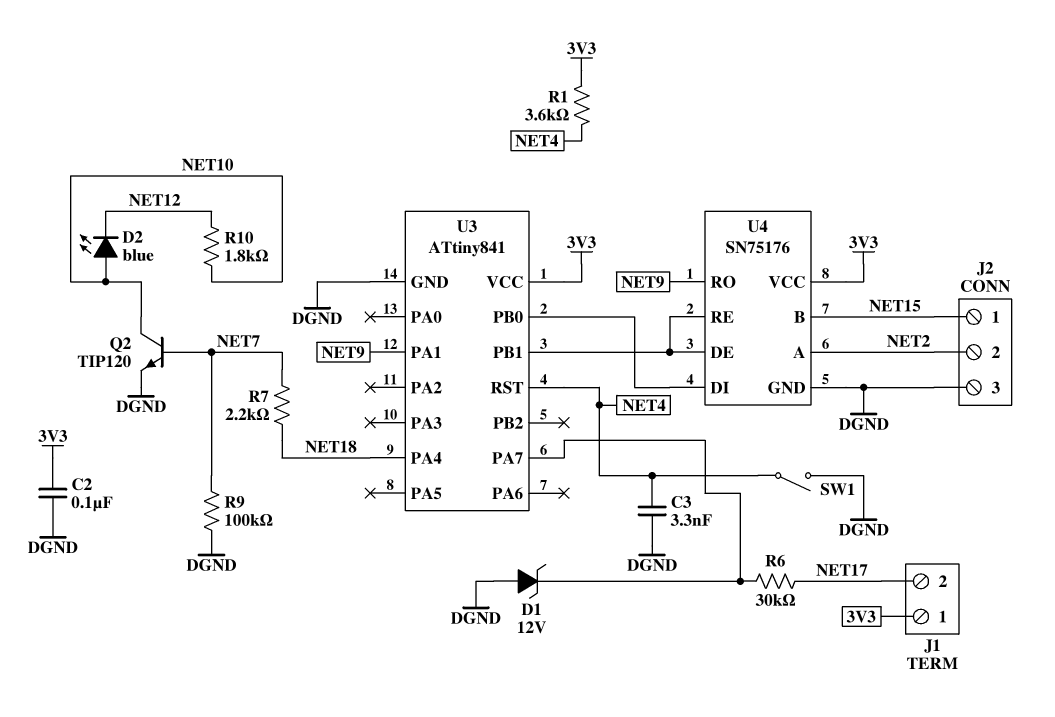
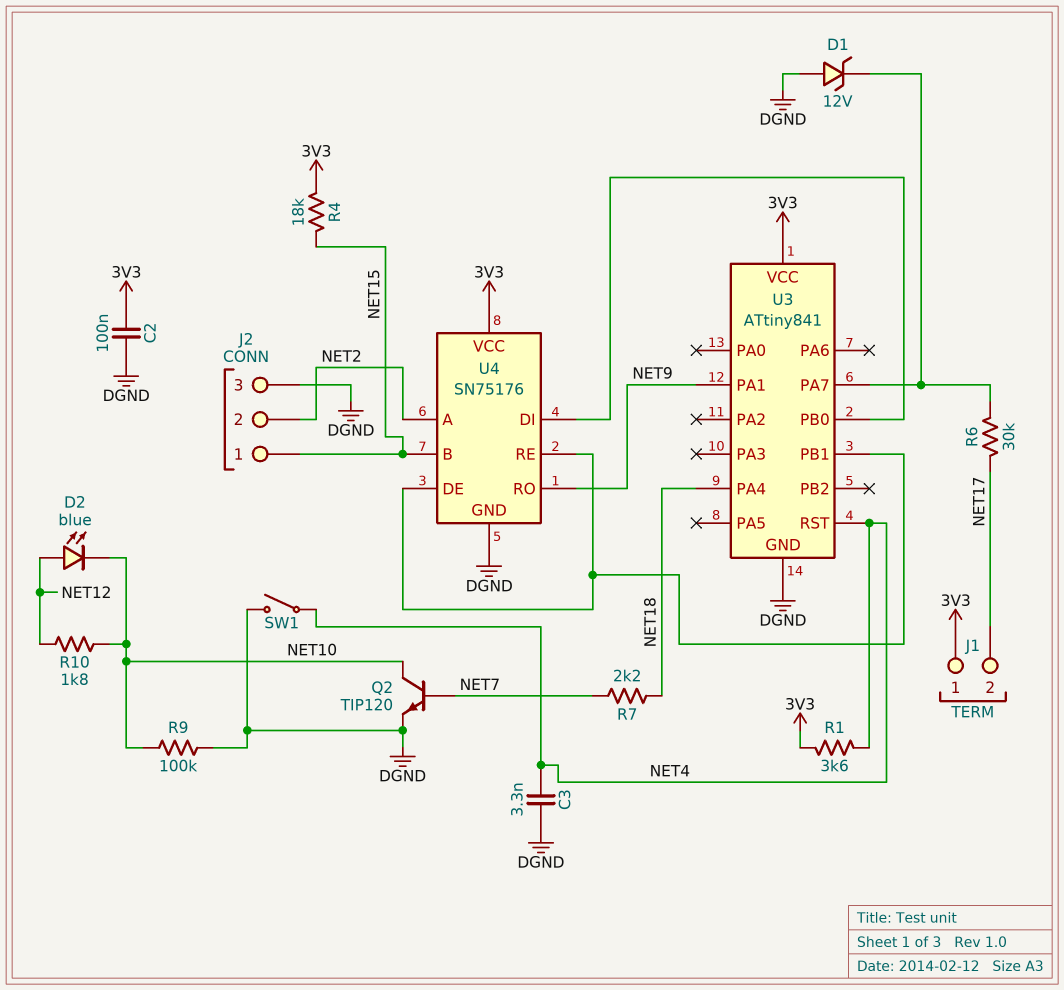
D2: LED blue (A NET10, K NET12) -> LED blue (A NET12, K NET10)
R4: none -> 18k (3V3, NET15)
R9: 100k (DGND, NET7) -> 100k (DGND, NET10)

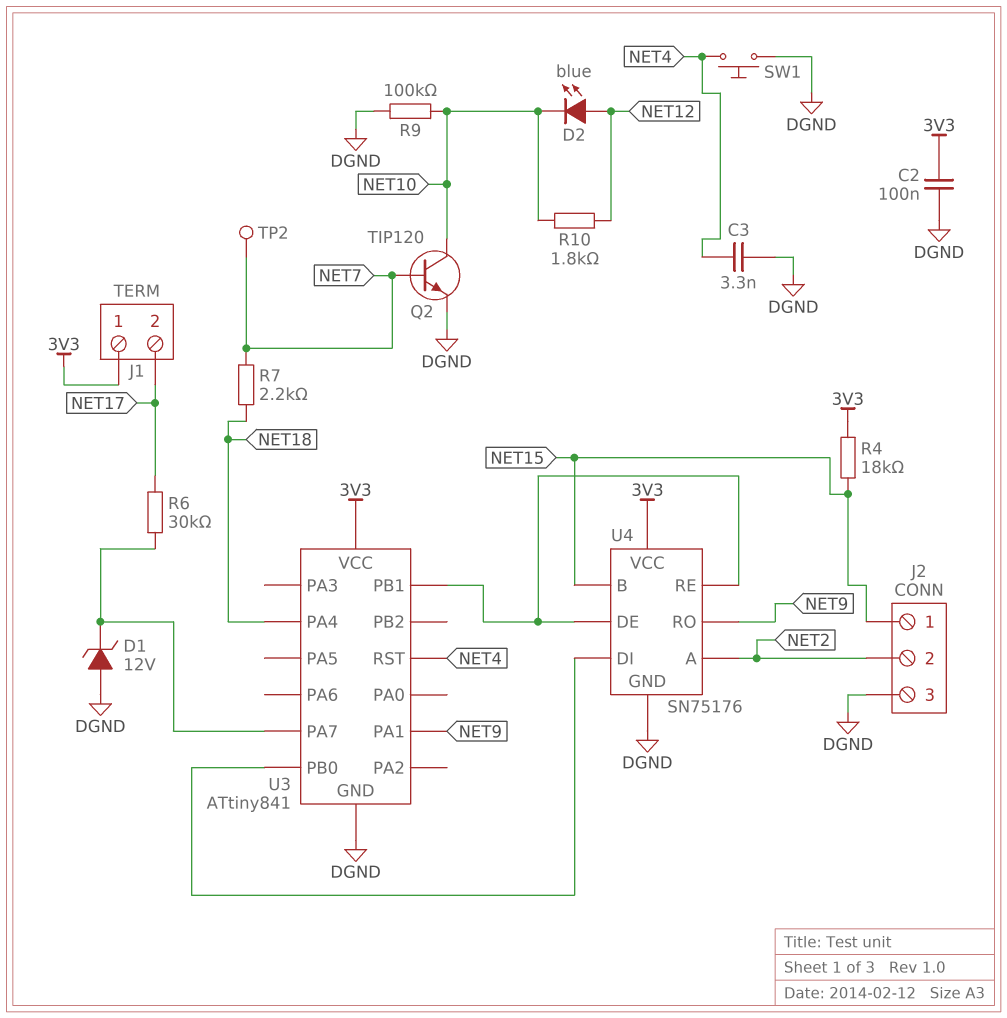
R1: 3.6k (3V3, NET4) -> none
SW1: switch (DGND, NET4) -> button (DGND, NET4)
TP2: none -> test point (NET7)

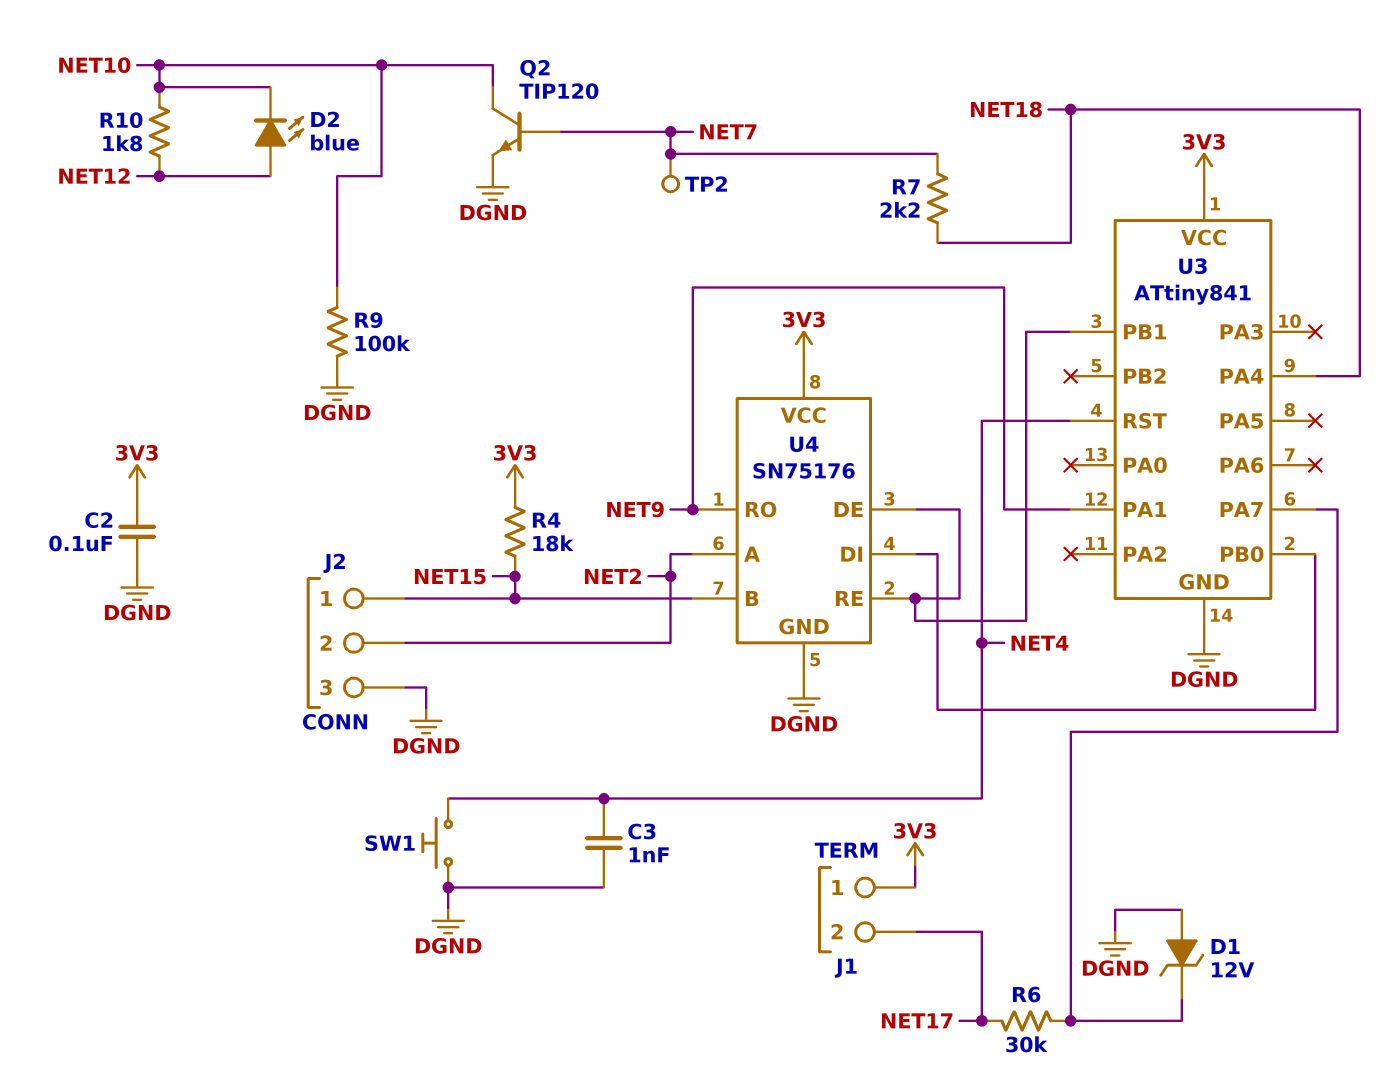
C3: 3.3nF (DGND, NET4) -> 1nF (DGND, NET4)

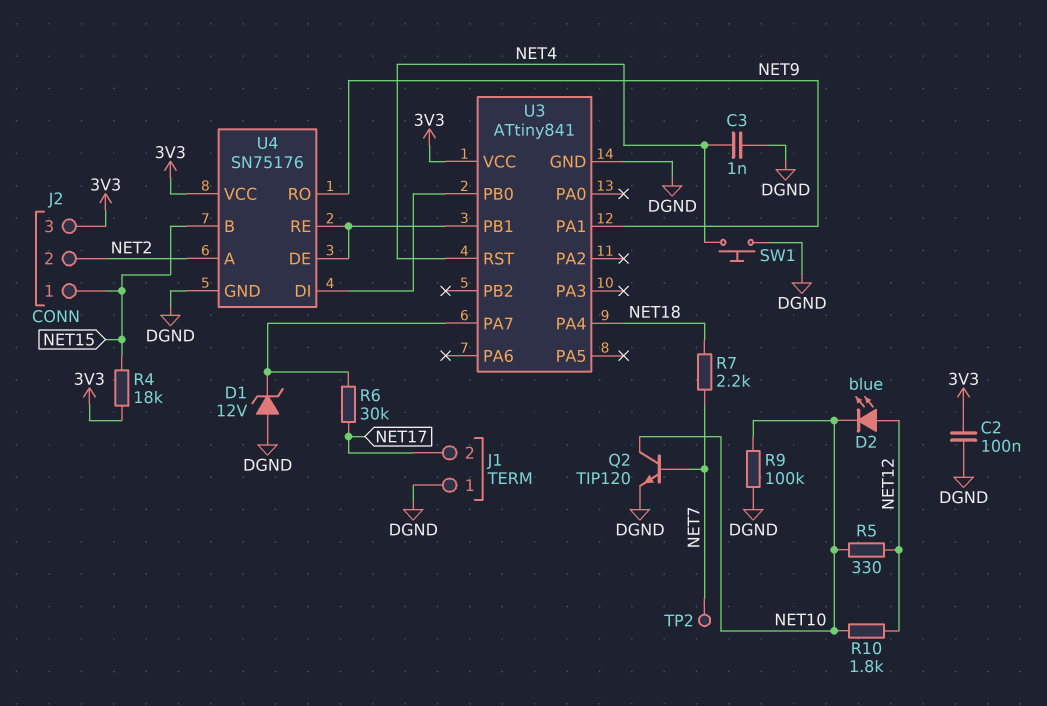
J1 pin 1: 3V3 -> DGND
J2 pin 3: DGND -> 3V3
R5: none -> 330 (NET10, NET12)

